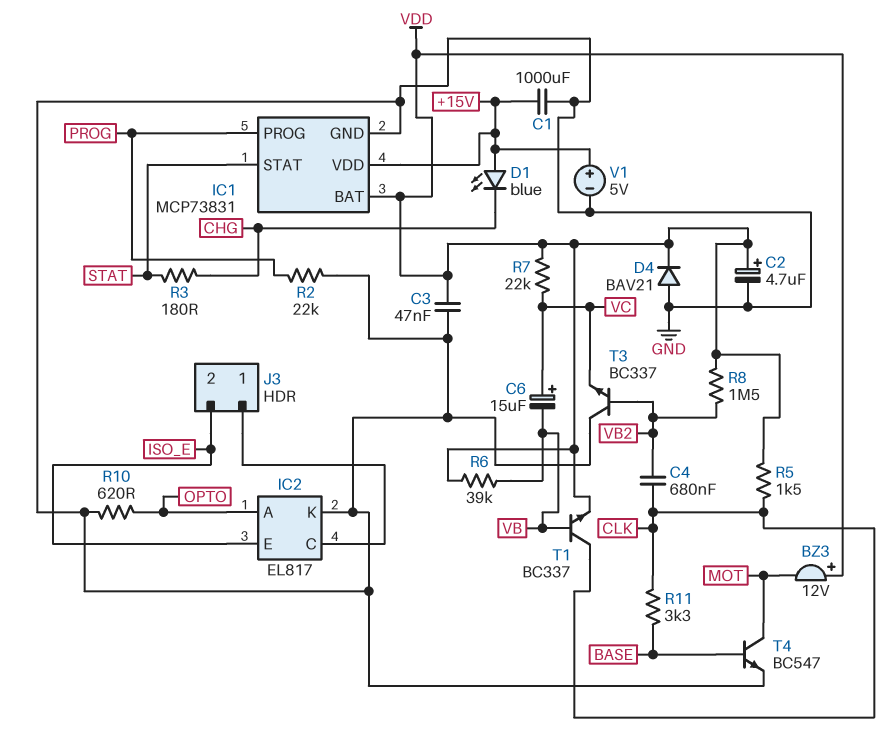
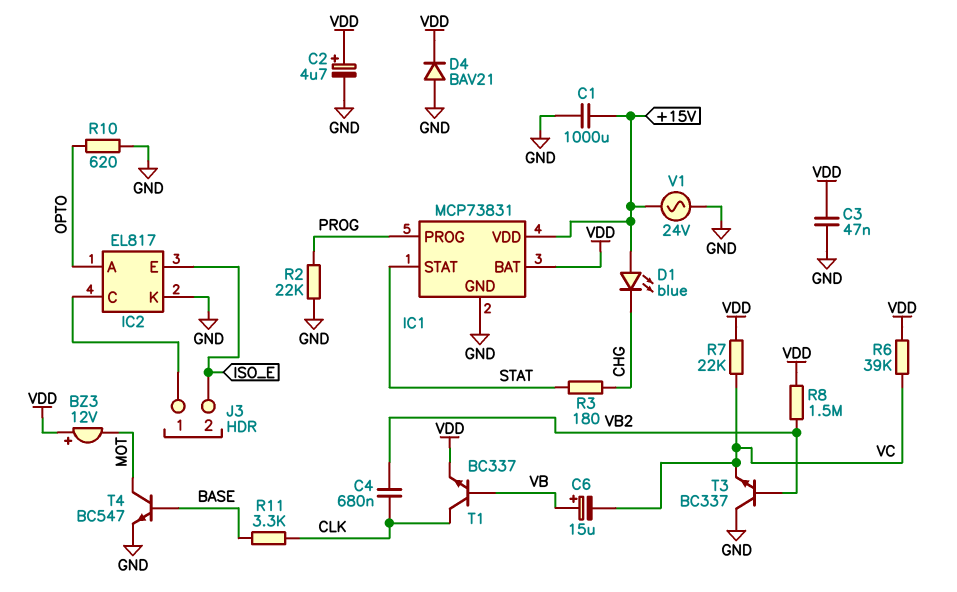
C6: 15uF (plus VC, minus VB) -> 15uF (plus VB, minus VC)
R5: 1.5k (CLK, VDD) -> none
R6: 39k (VB, VDD) -> 39k (VC, VDD)
V1: 5V (plus +15V, minus GND) -> AC 24V (+15V, GND)

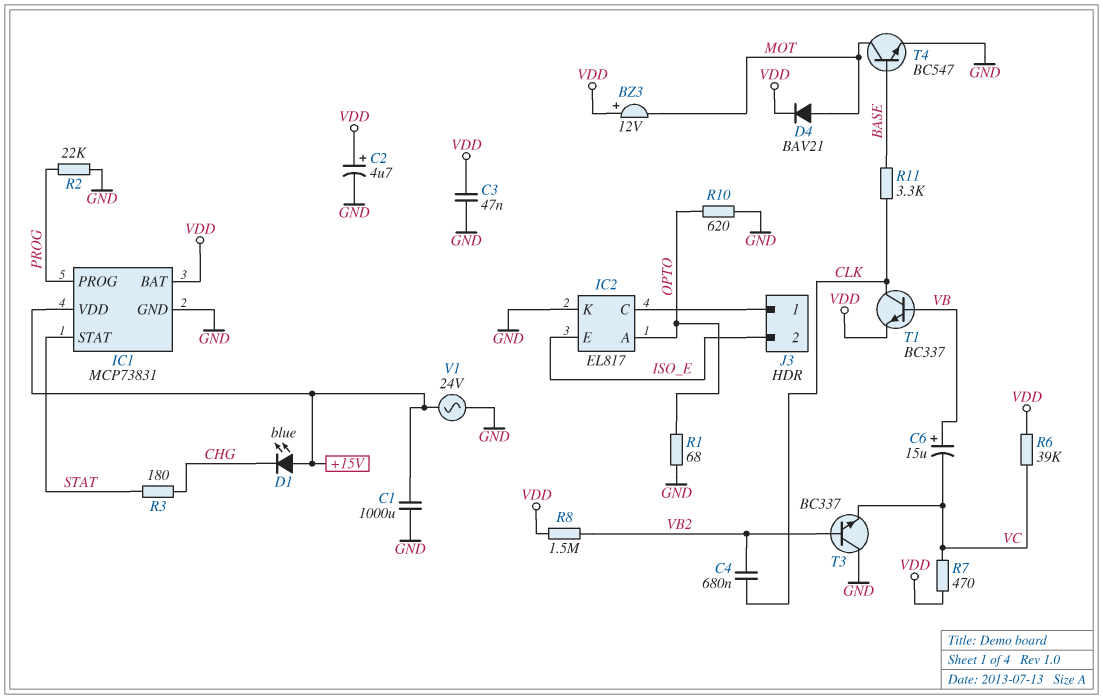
D4: diode BAV21 (A GND, K VDD) -> diode BAV21 (A MOT, K VDD)
R1: none -> 68 (GND, OPTO)
R7: 22k (VC, VDD) -> 470 (VC, VDD)

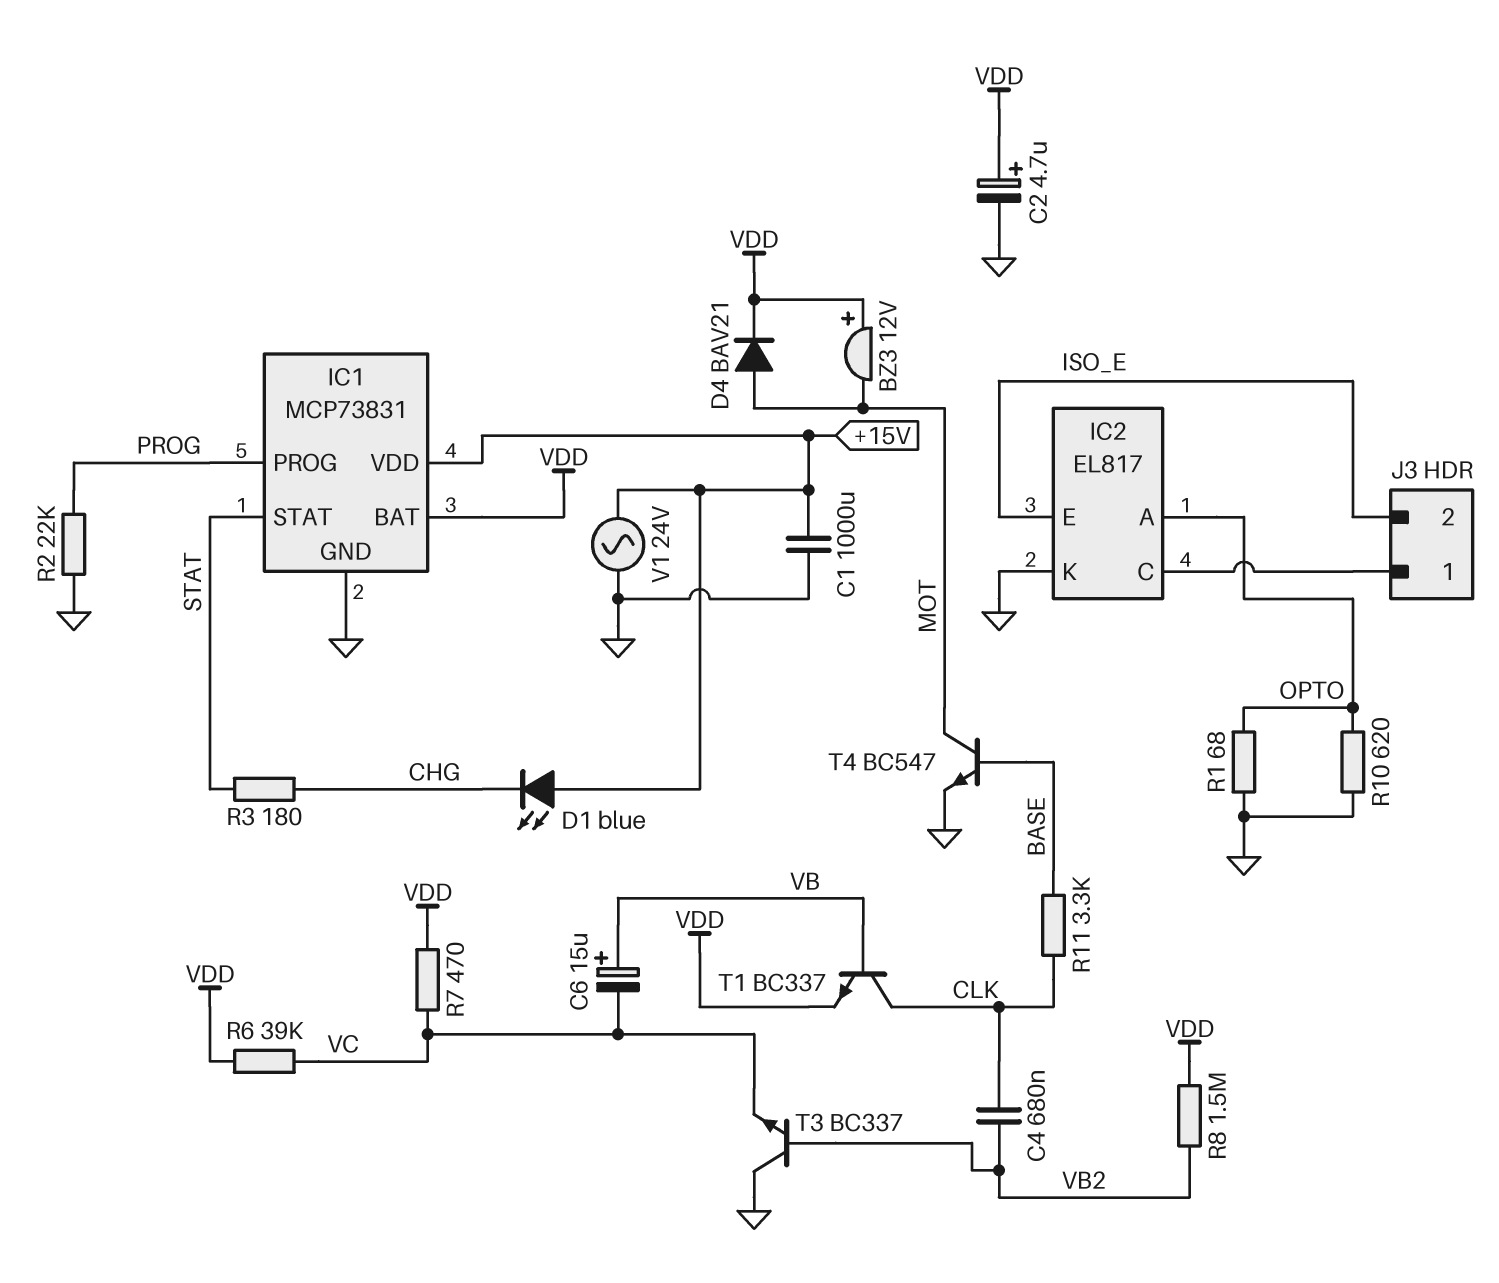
C3: 47nF (GND, VDD) -> none

